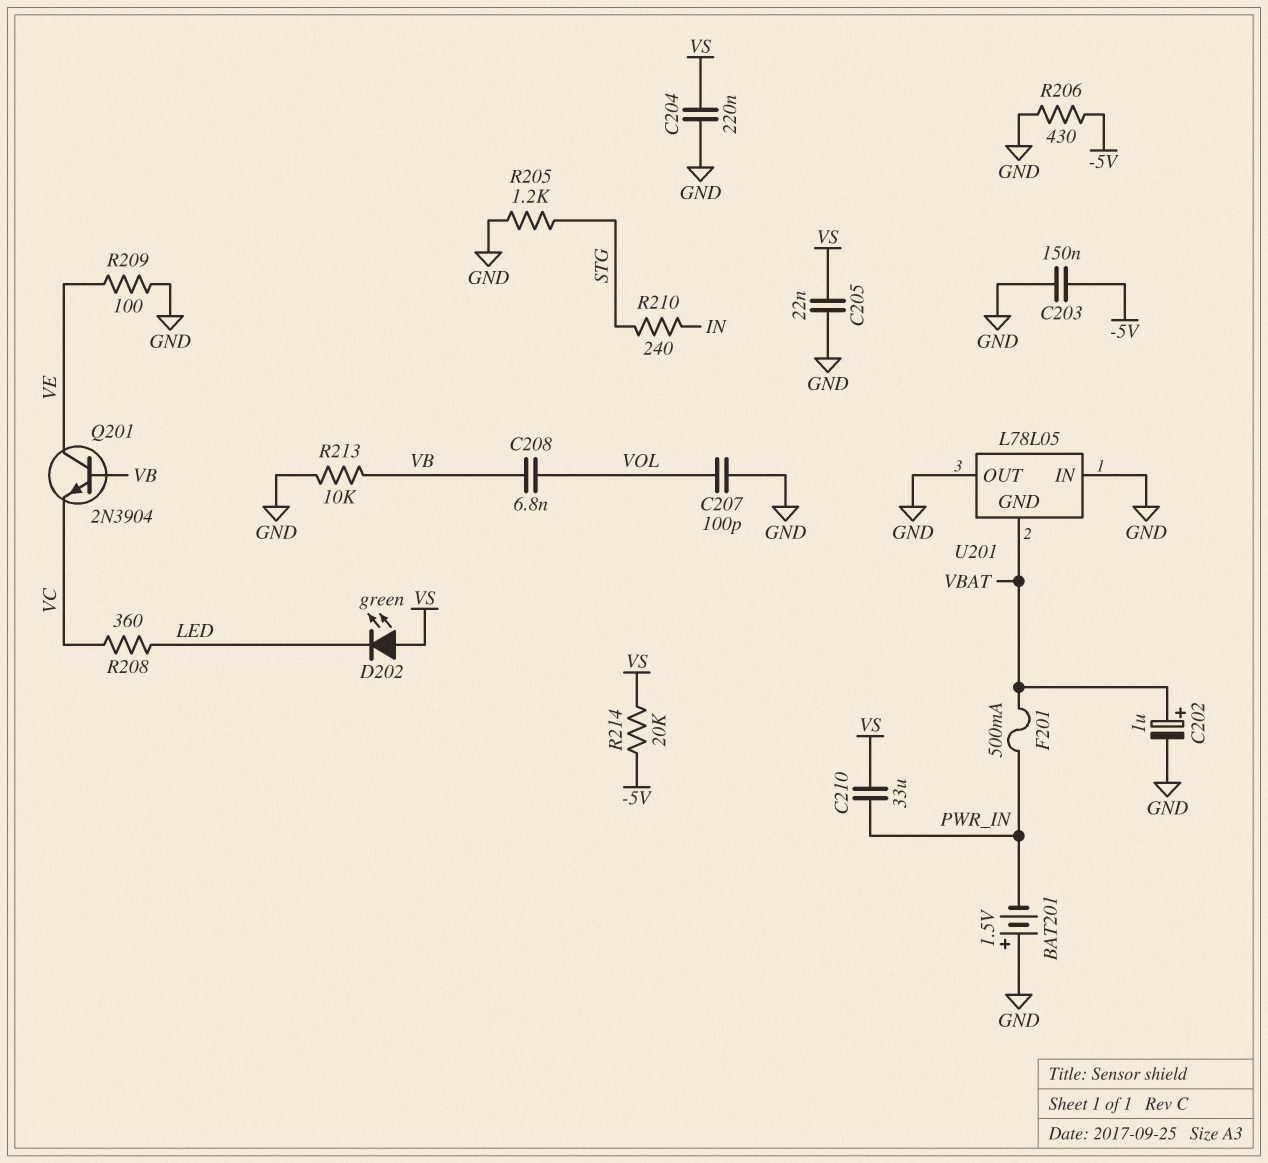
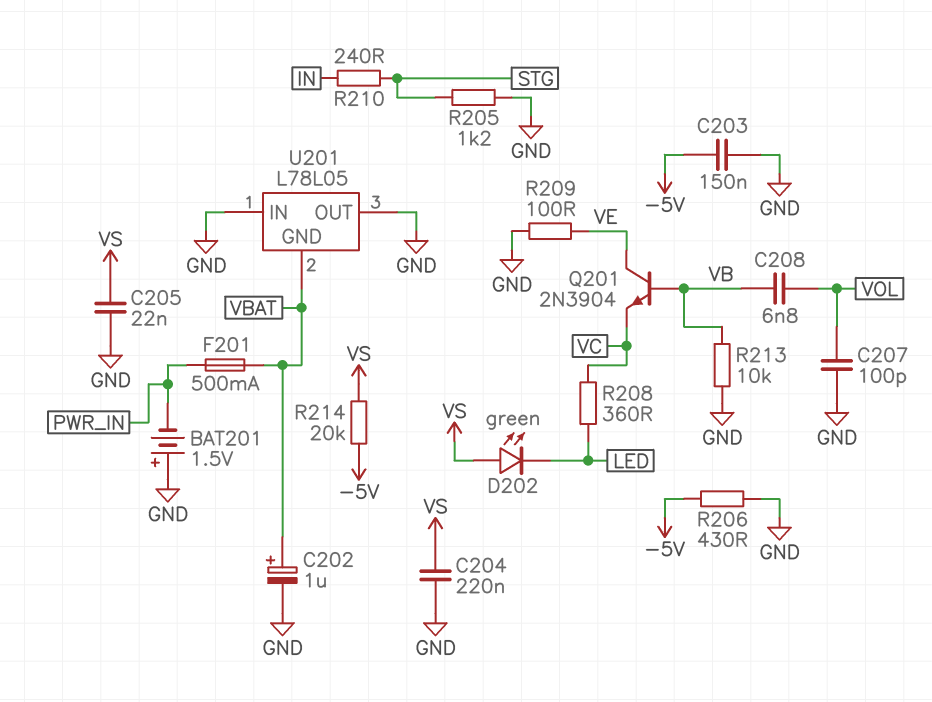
C210: 33uF (PWR_IN, VS) -> none

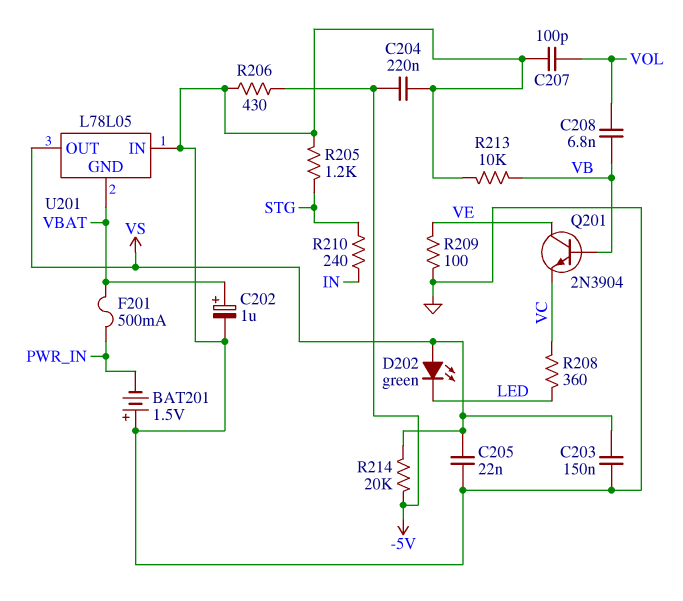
C203: 150nF (-5V, GND) -> 150nF (GND, VS)
C204: 220nF (GND, VS) -> 220nF (-5V, GND)
U201 pin OUT: GND -> VS

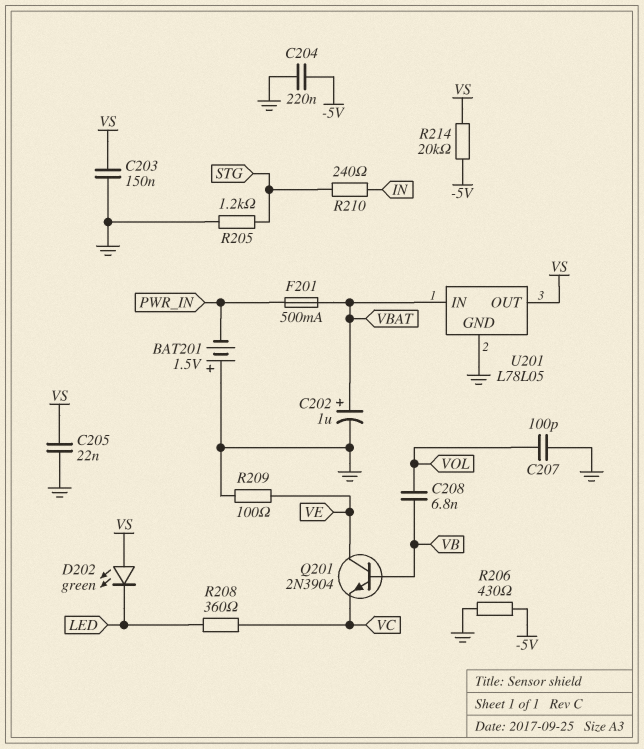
R213: 10k (GND, VB) -> none
U201 pin GND: VBAT -> GND
U201 pin IN: GND -> VBAT

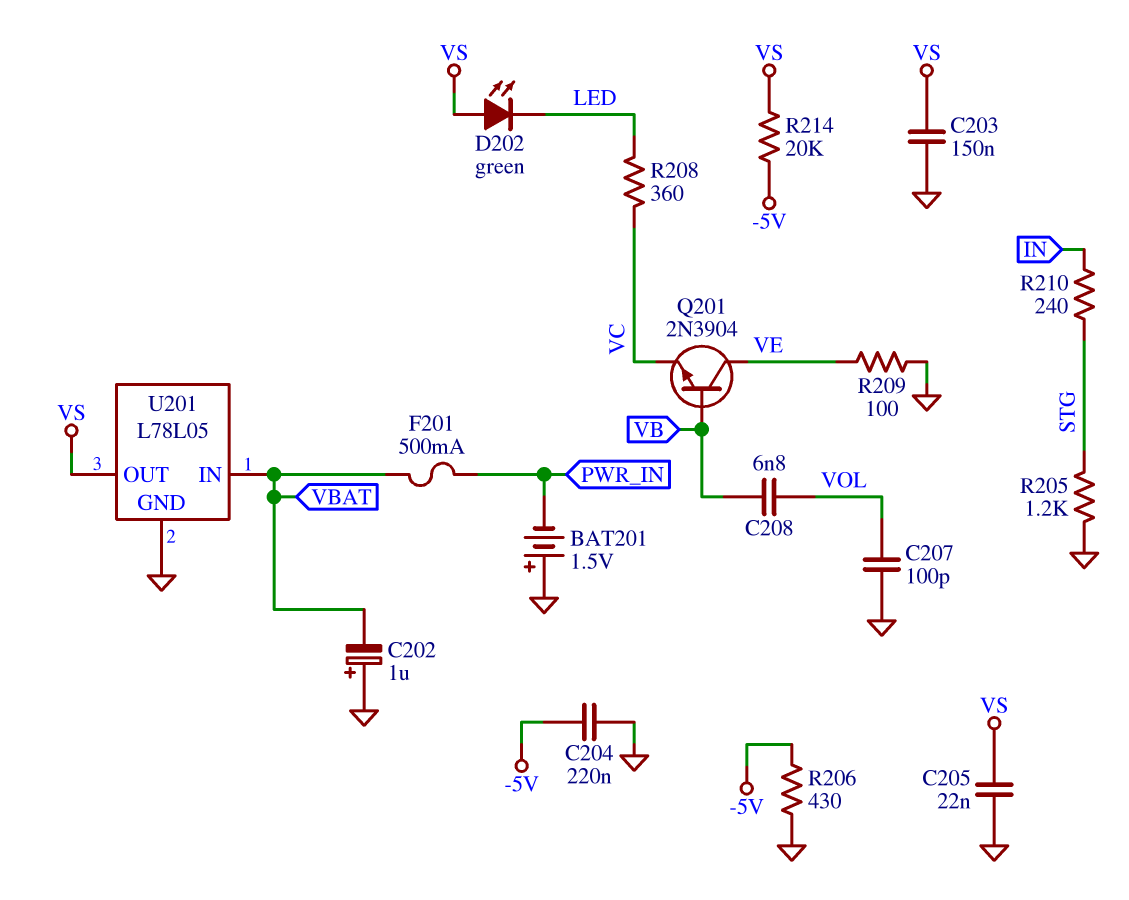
C202: 1uF (plus VBAT, minus GND) -> 1uF (plus GND, minus VBAT)

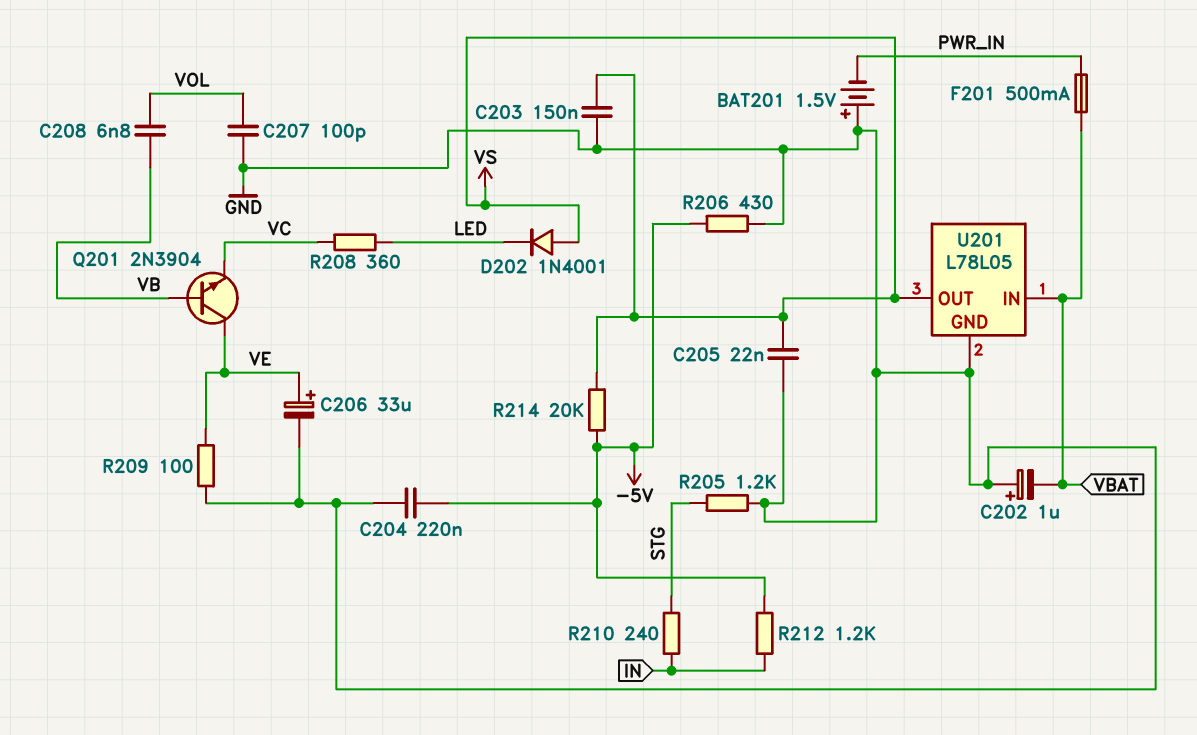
C206: none -> 33uF (plus VE, minus GND)
D202: LED green (A VS, K LED) -> diode 1N4001 (A VS, K LED)
R212: none -> 1.2k (-5V, IN)

